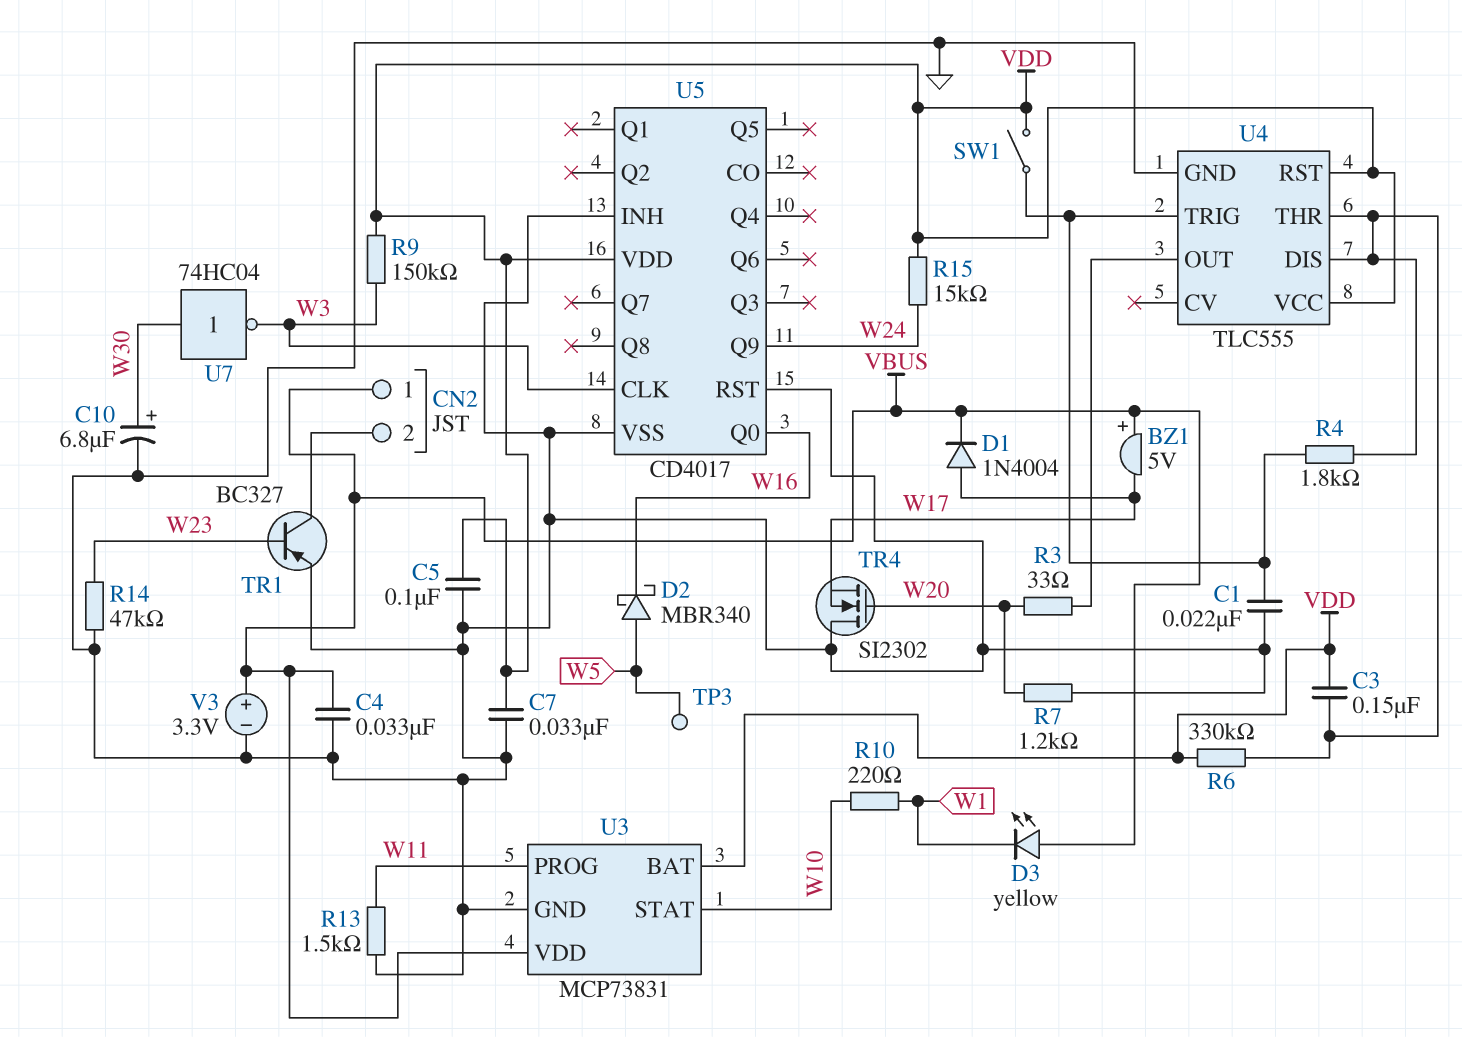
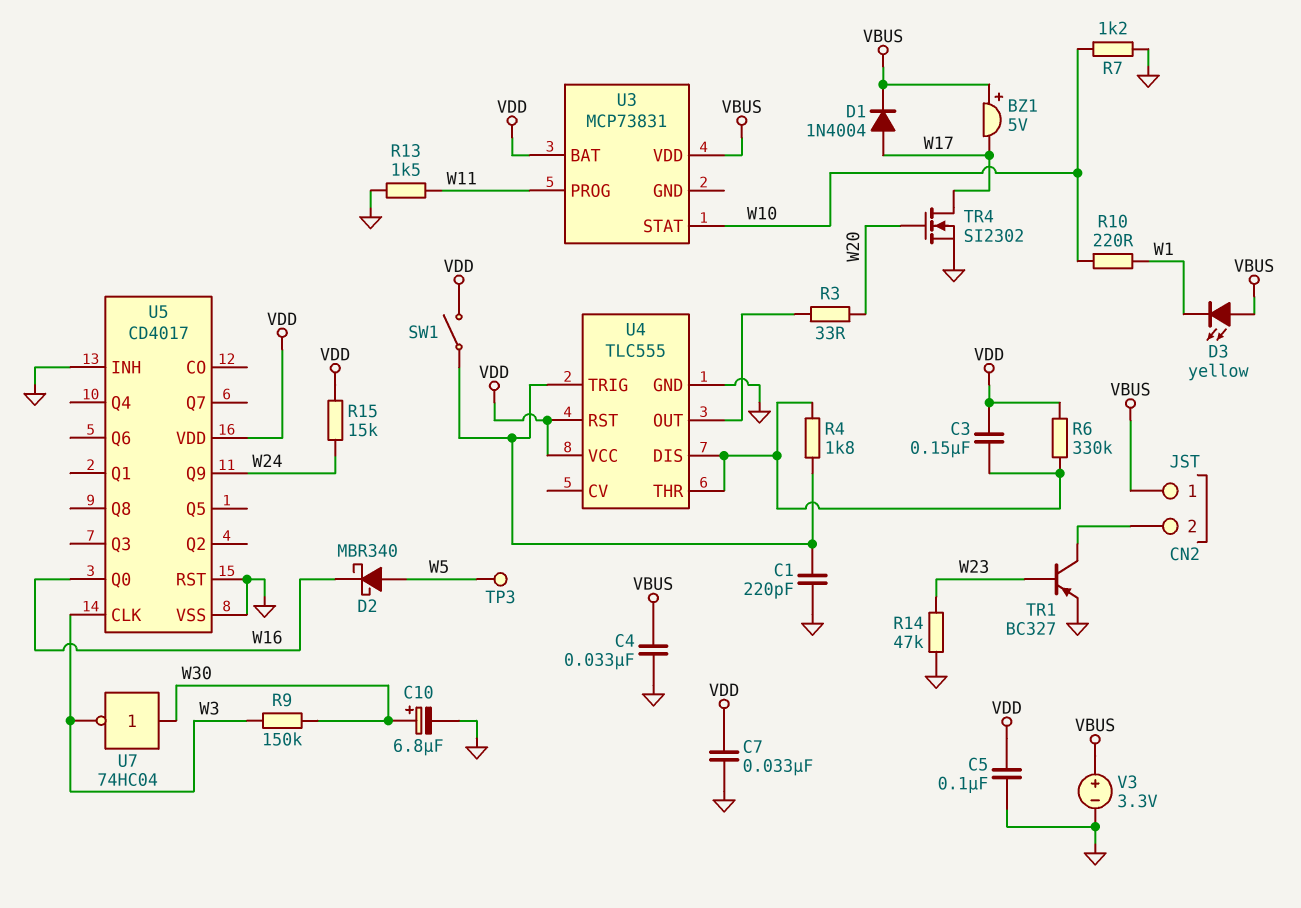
C1: 22nF (GND, U4/TRIG) -> 220pF (GND, U4/TRIG)
R7: 1.2k (GND, W20) -> 1.2k (GND, W10)
R9: 150k (VDD, W3) -> 150k (W3, W30)
TR4: NMOS SI2302 (G W20, D GND, S W17) -> NMOS SI2302 (G W20, D W17, S GND)
U3 pin GND: GND -> none

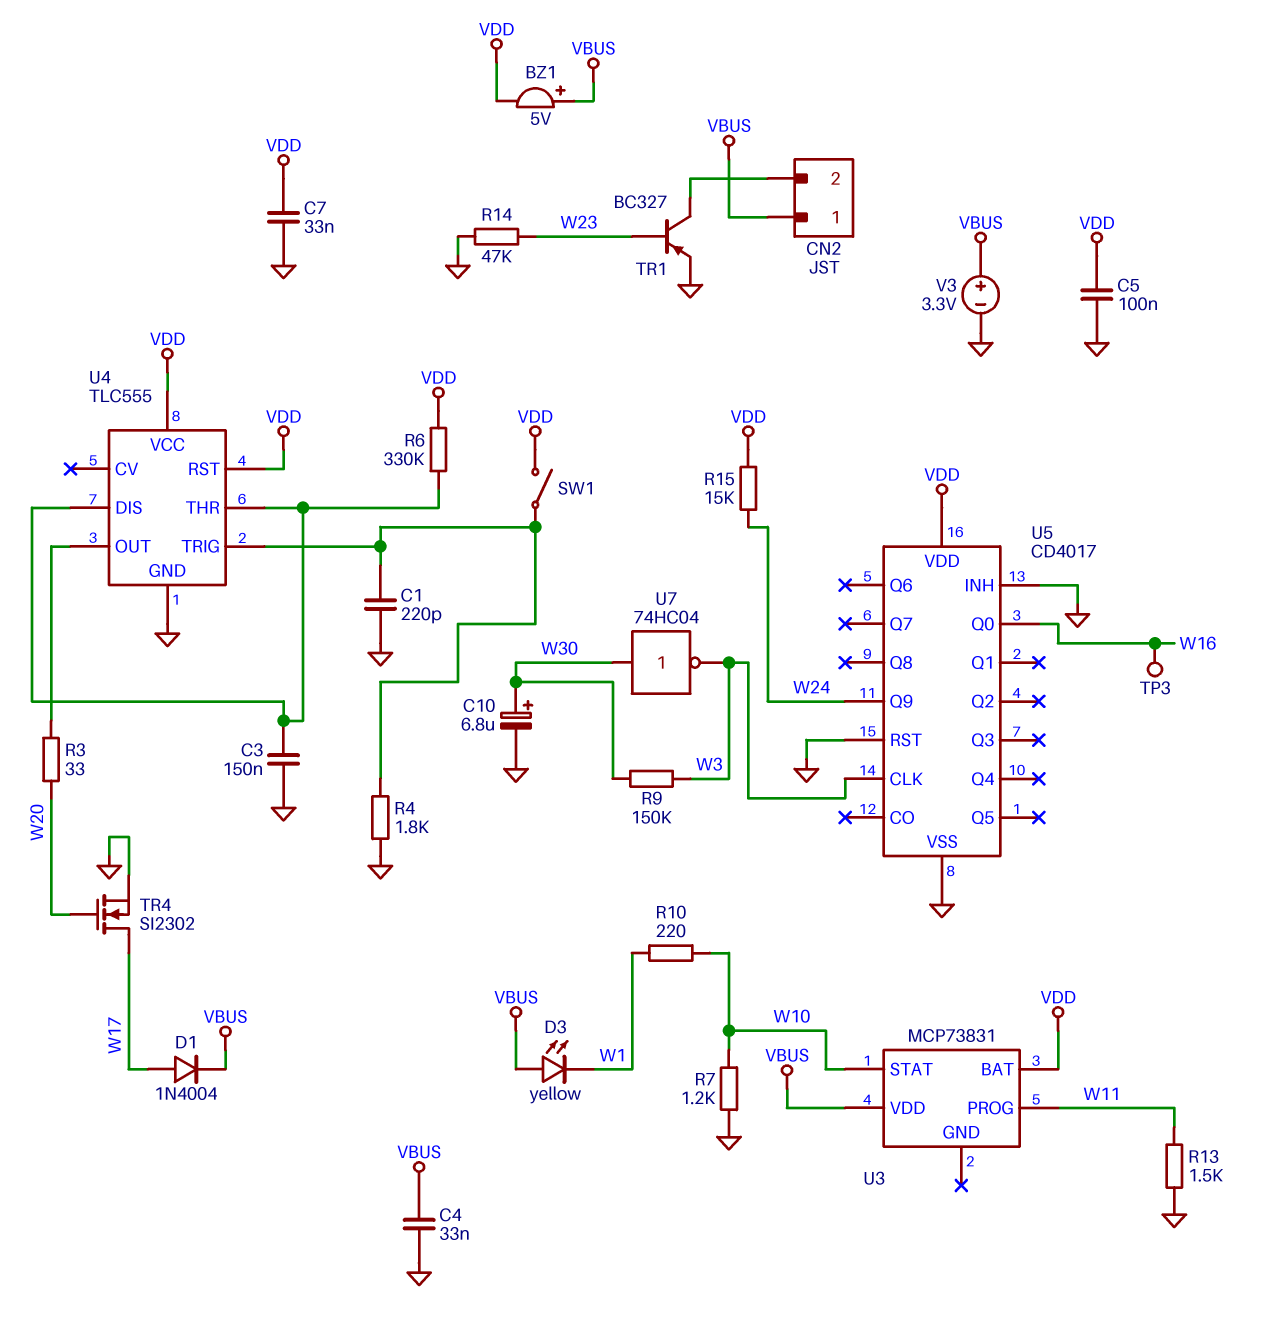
BZ1: buzzer 5V (plus VBUS, minus W17) -> buzzer 5V (plus VBUS, minus VDD)
C3: 150nF (U4/DIS, VDD) -> 150nF (GND, U4/DIS)
D2: schottky MBR340 (A W5, K W16) -> none
R4: 1.8k (U4/DIS, U4/TRIG) -> 1.8k (GND, U4/TRIG)
TP3: test point (W5) -> test point (W16)

